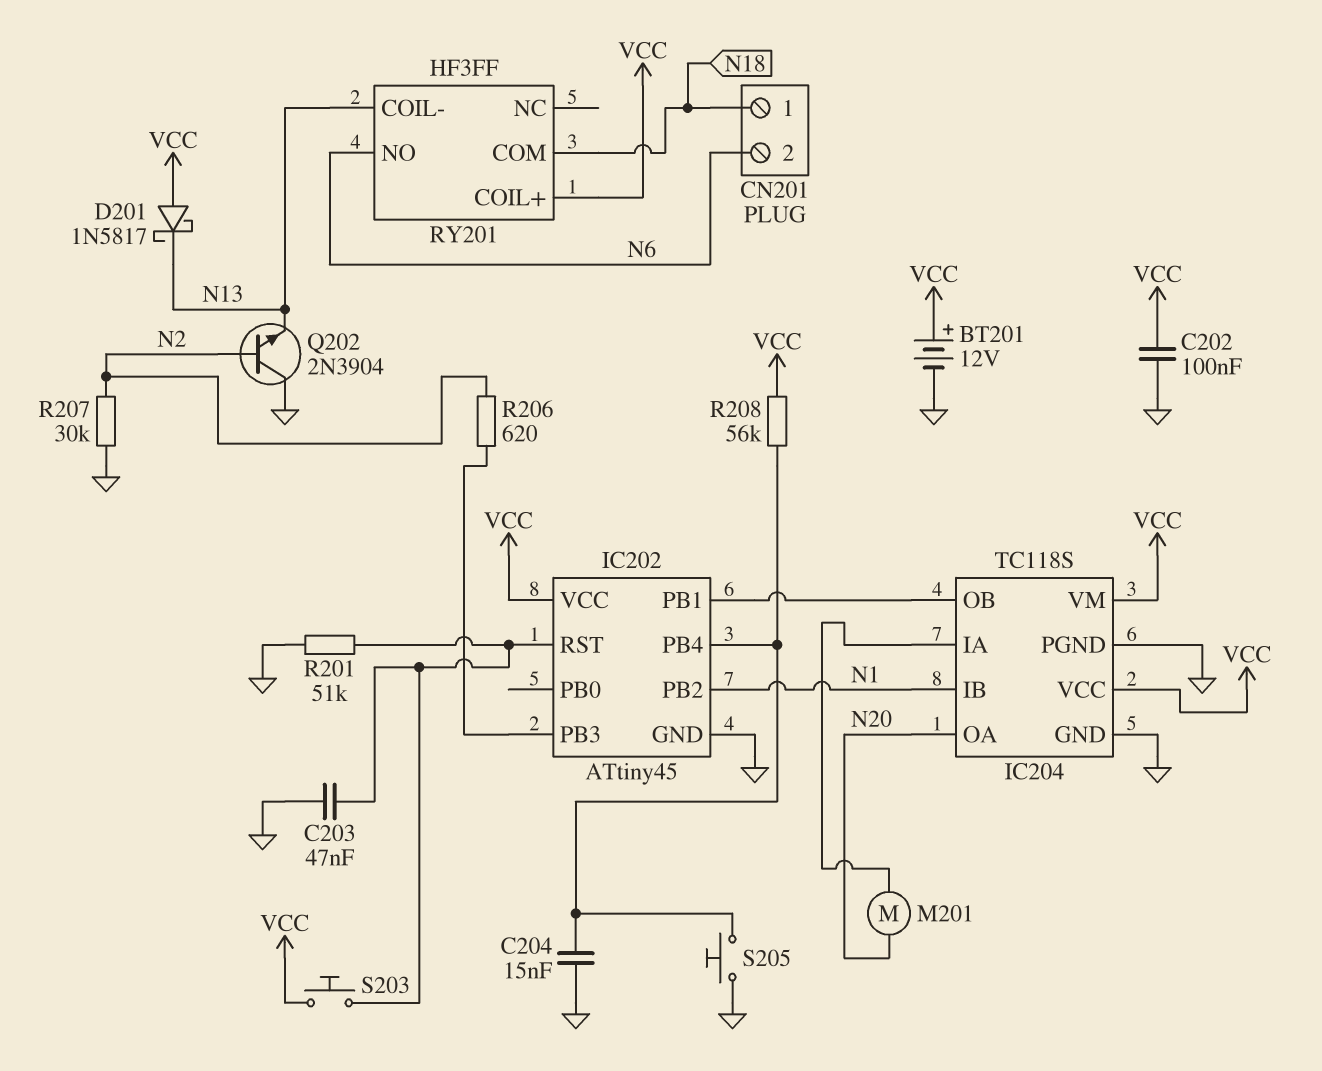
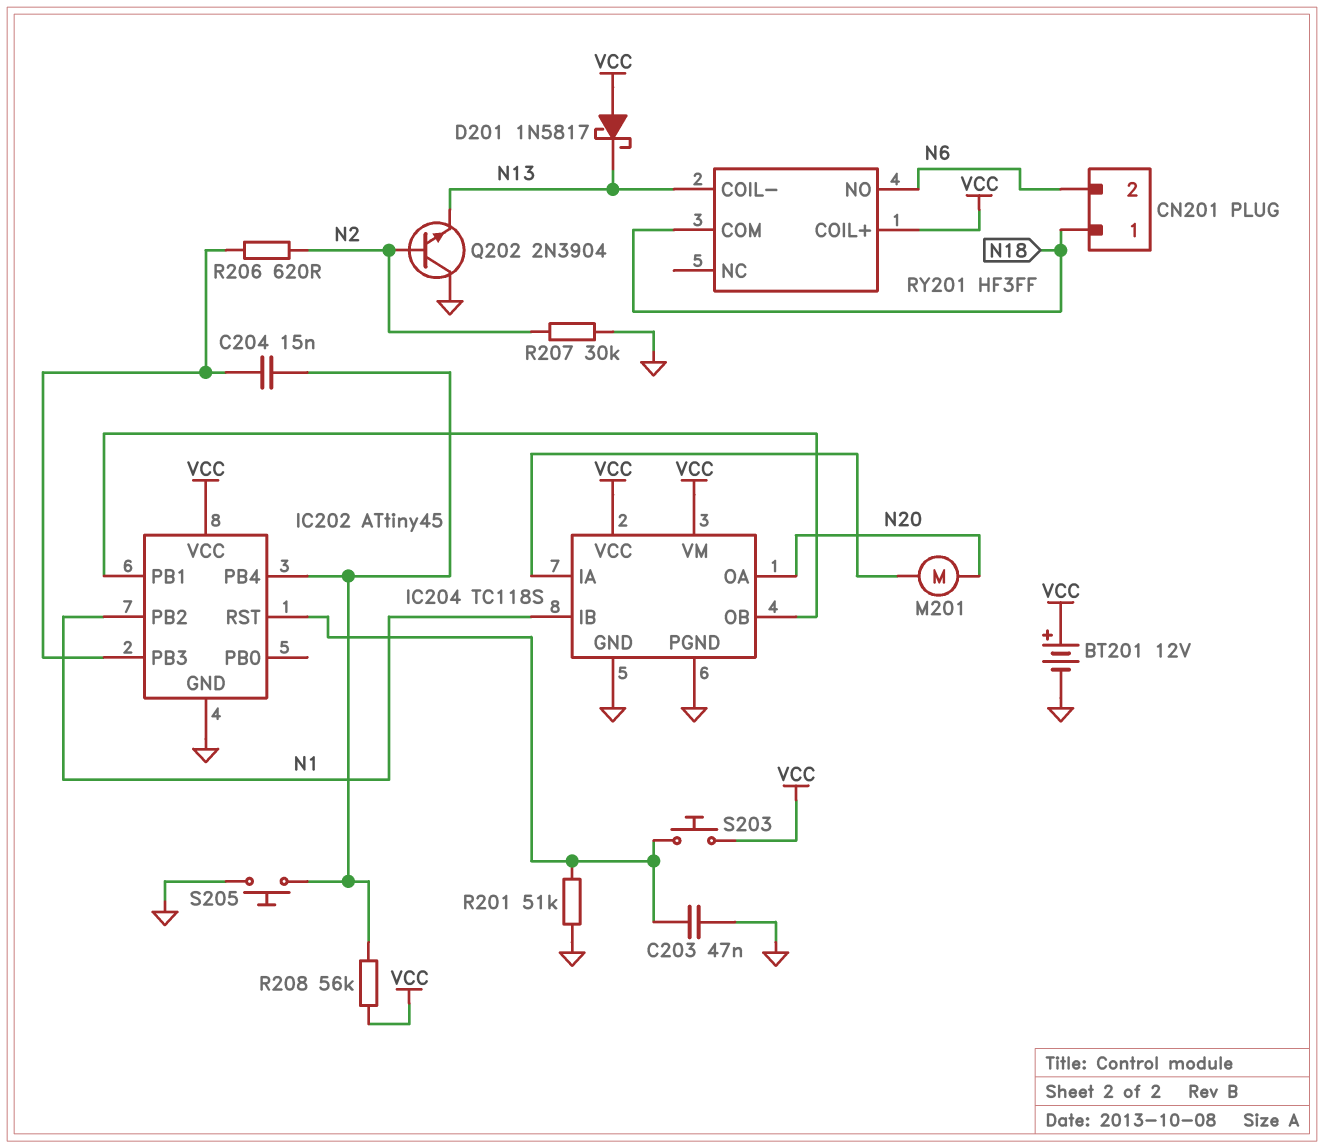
C202: 100nF (GND, VCC) -> none
C204: 15nF (GND, IC202/PB4) -> 15nF (IC202/PB3, IC202/PB4)

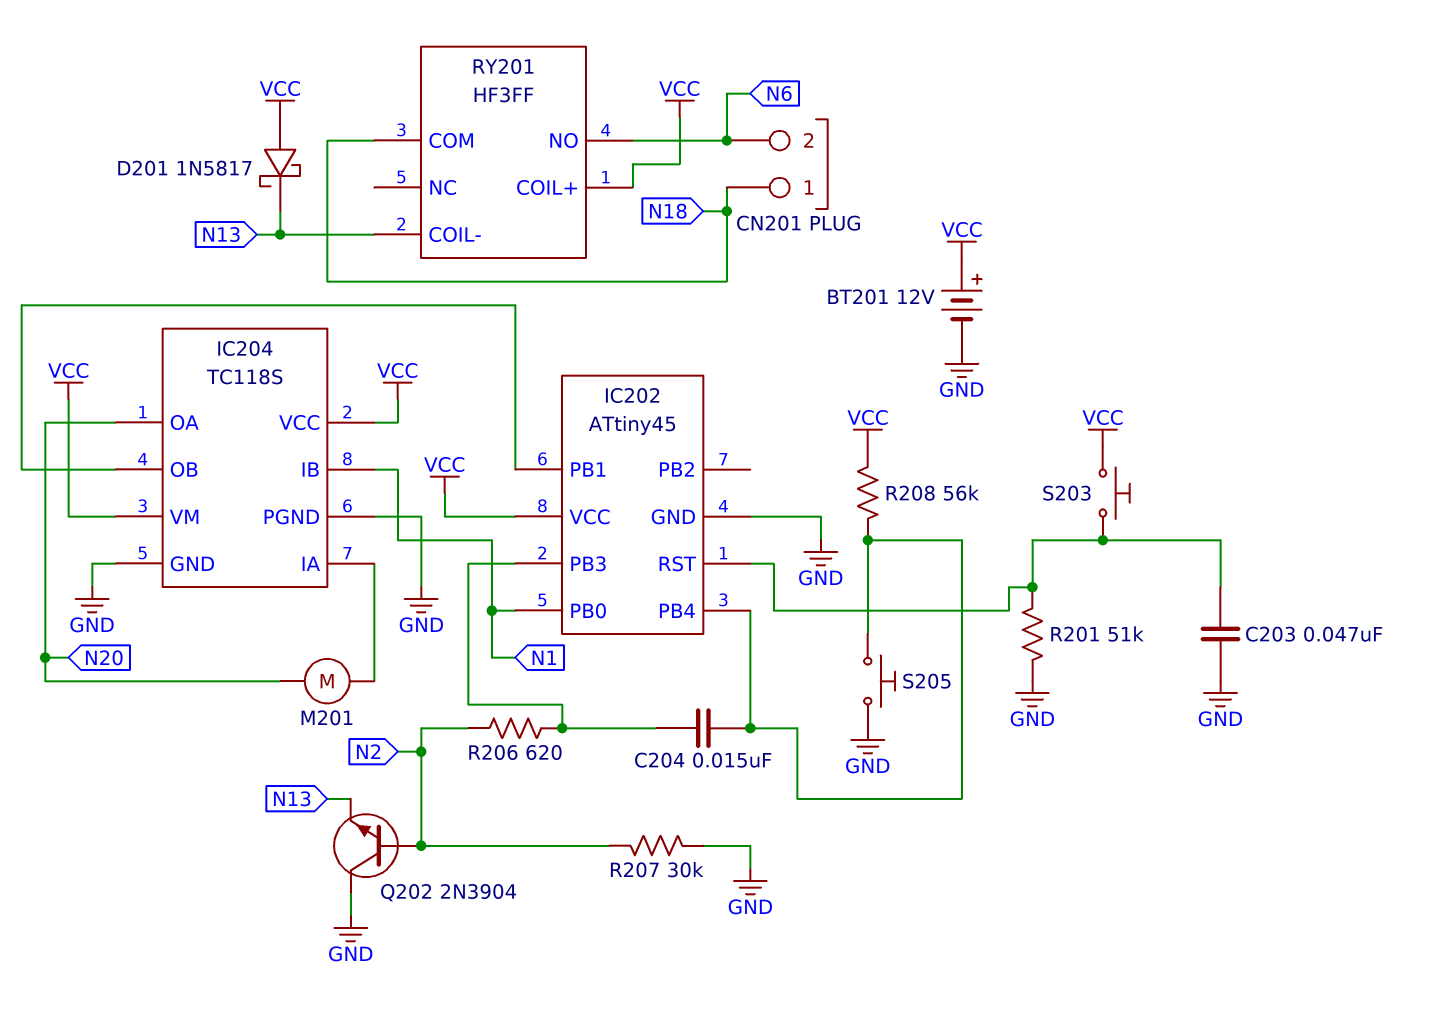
IC202 pin PB0: none -> N1
IC202 pin PB2: N1 -> none

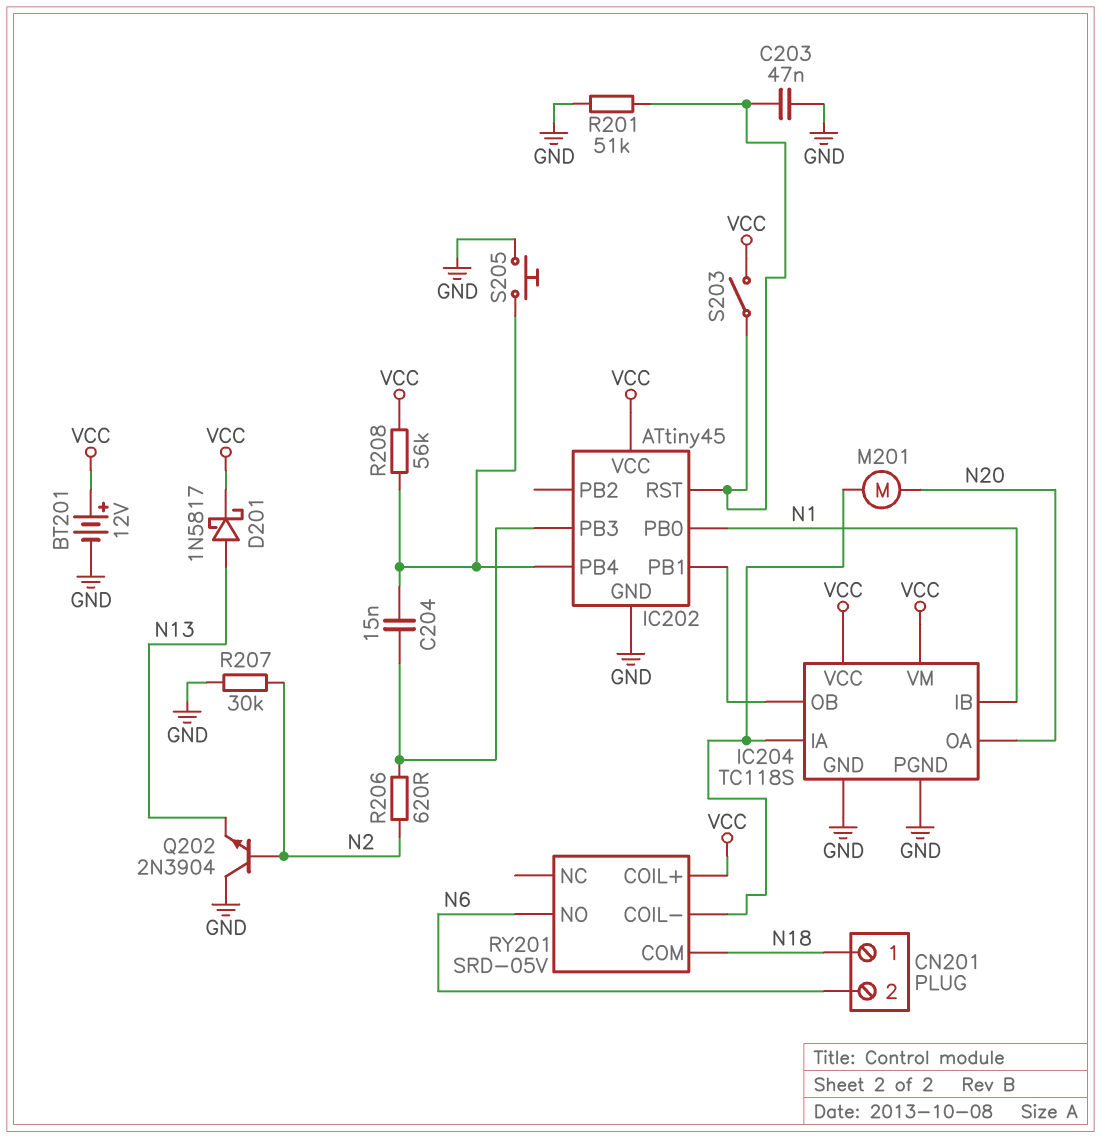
D201: schottky 1N5817 (A VCC, K N13) -> schottky 1N5817 (A N13, K VCC)
RY201: HF3FF -> SRD-05V
RY201 pin COIL-: N13 -> IC204/IA
S203: button (IC202/RST, VCC) -> switch (IC202/RST, VCC)

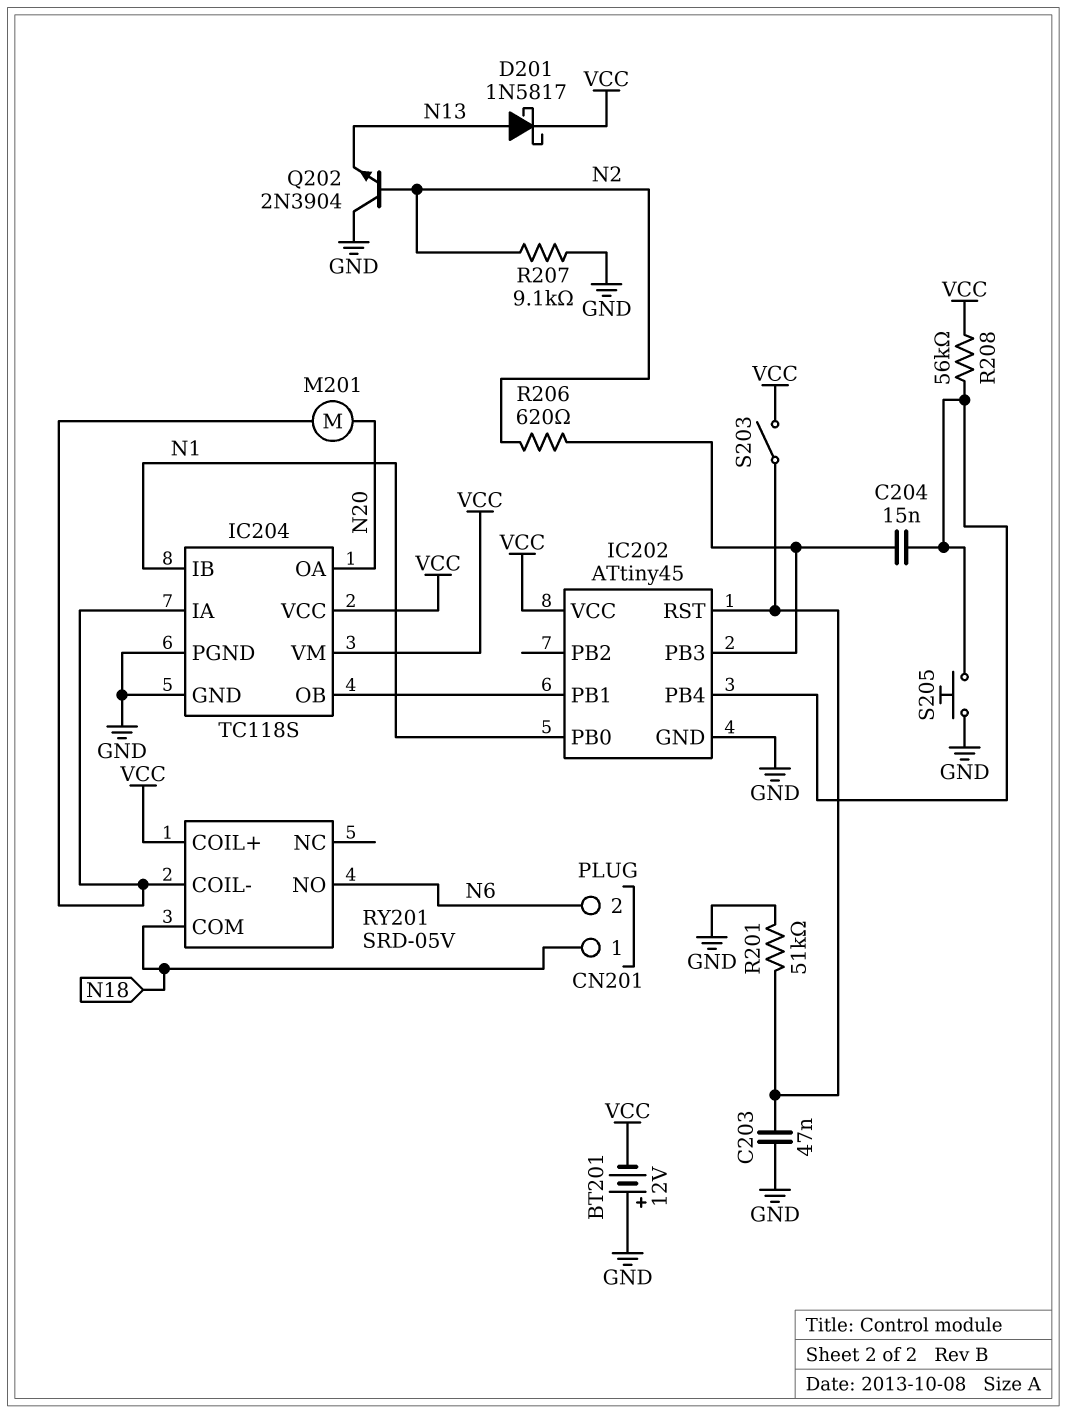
BT201: 12V (plus VCC, minus GND) -> 12V (plus GND, minus VCC)
R207: 30k (GND, N2) -> 9.1k (GND, N2)

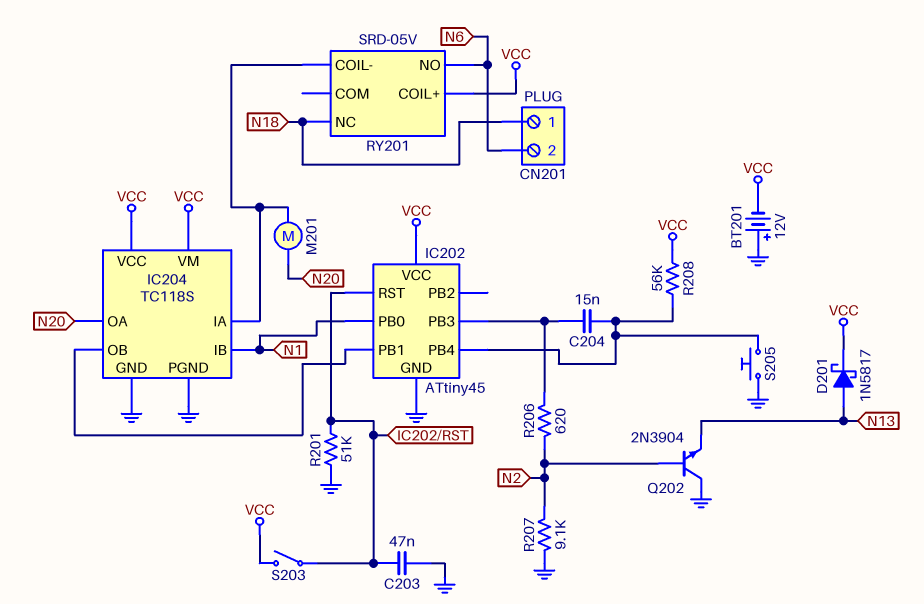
RY201 pin COM: N18 -> none
RY201 pin NC: none -> N18

